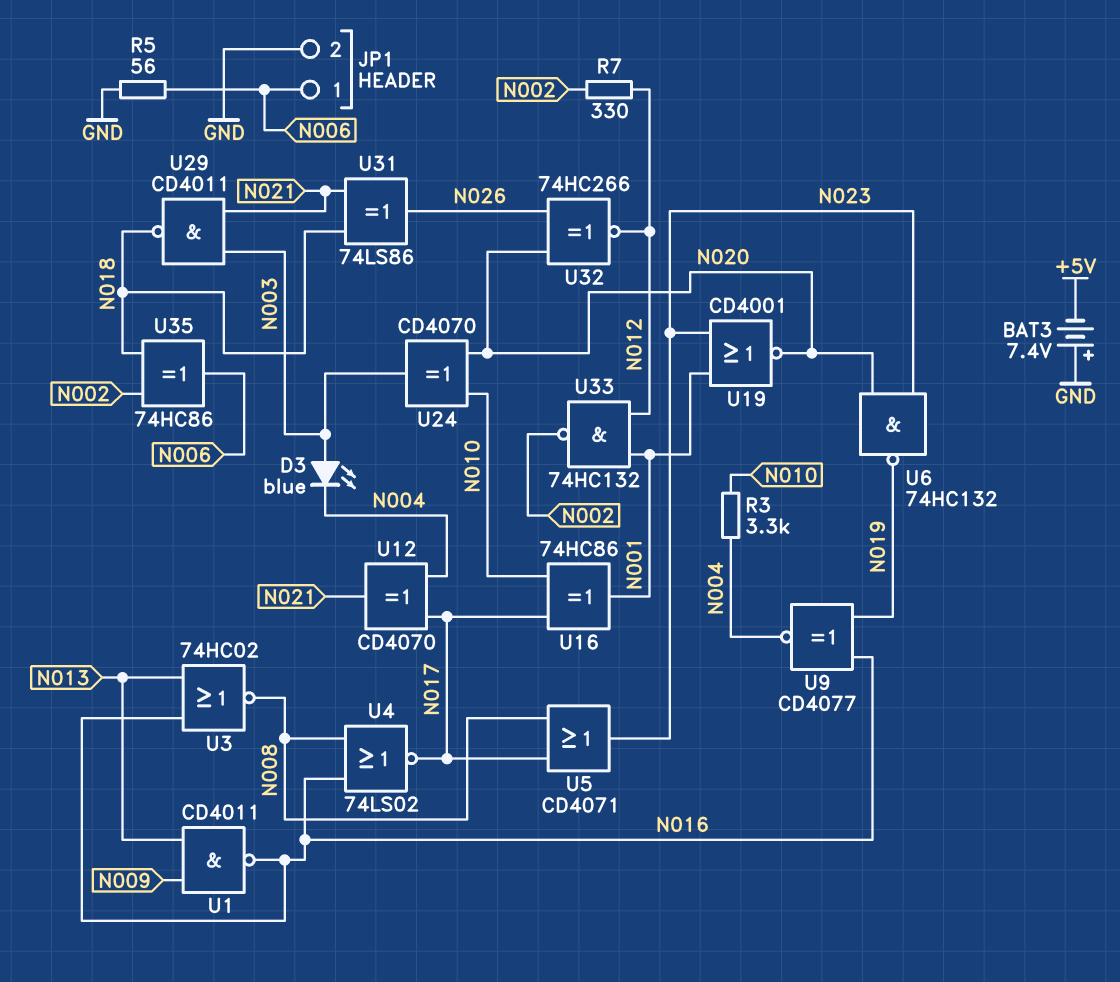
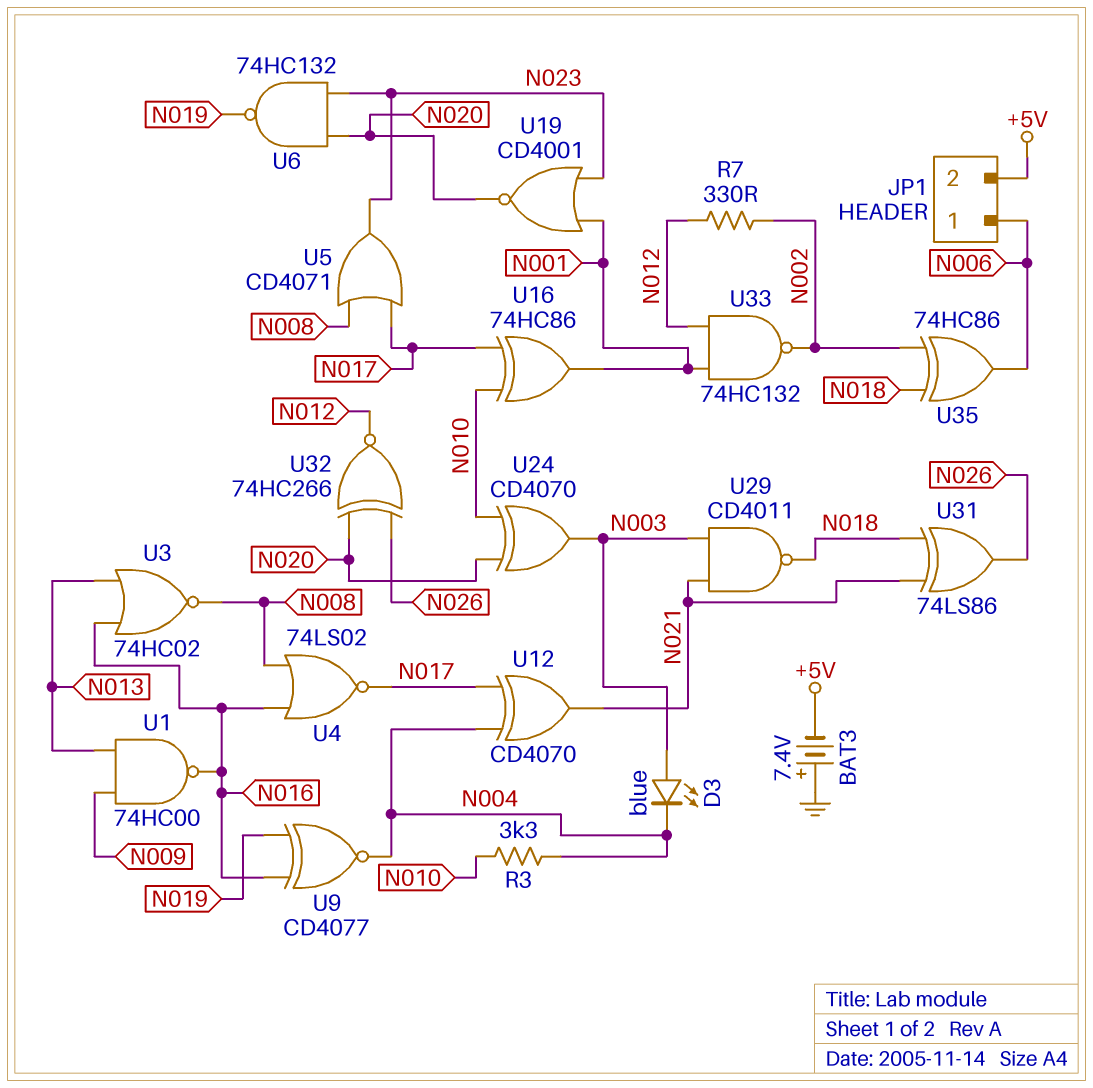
JP1 pin 2: GND -> +5V
R5: 56 (GND, N006) -> none
U1: NAND CD4011 (in N009, in N013, out N016) -> NAND 74HC00 (in N009, in N013, out N016)

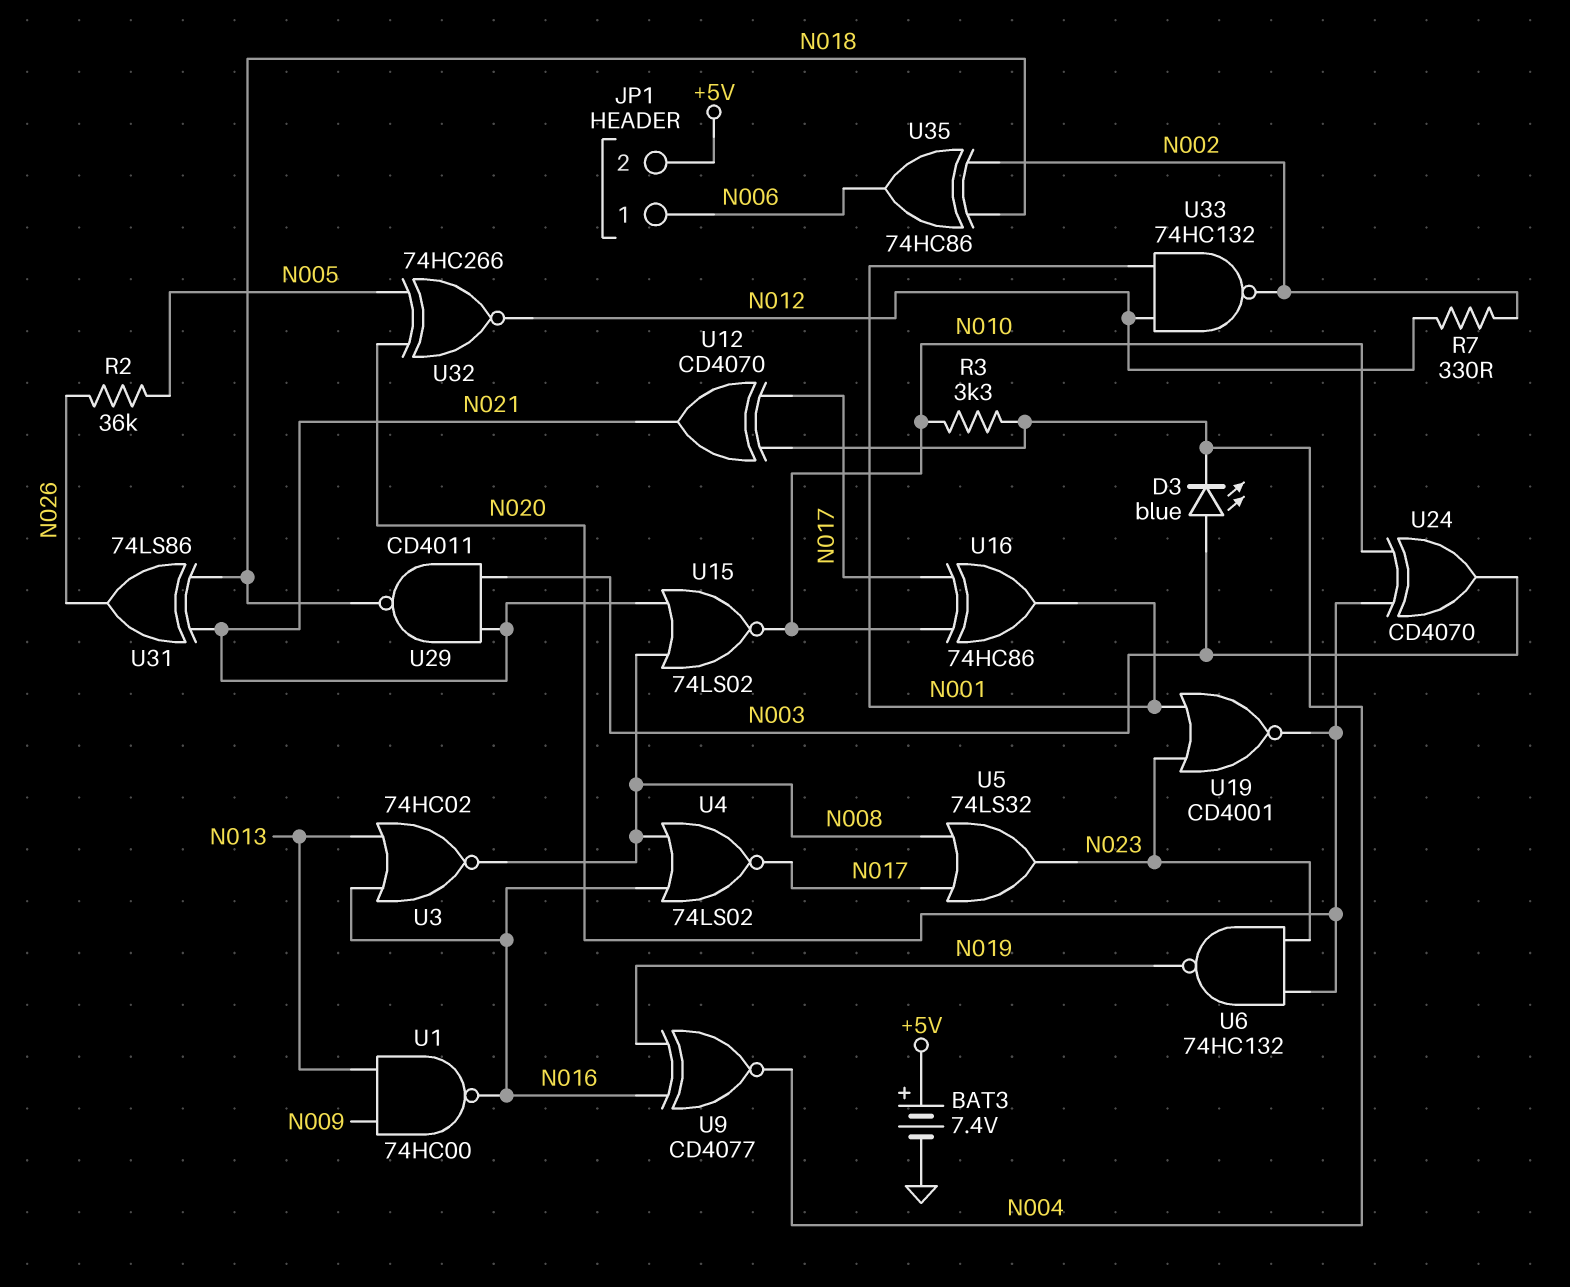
BAT3: 7.4V (plus GND, minus +5V) -> 7.4V (plus +5V, minus GND)
R2: none -> 36k (N005, N026)
U5: OR CD4071 (in N008, in N017, out N023) -> OR 74LS32 (in N008, in N017, out N023)
U15: none -> NOR 74LS02 (in N008, in N021, out N010)
U32: XNOR 74HC266 (in N020, in N026, out N012) -> XNOR 74HC266 (in N005, in N020, out N012)

